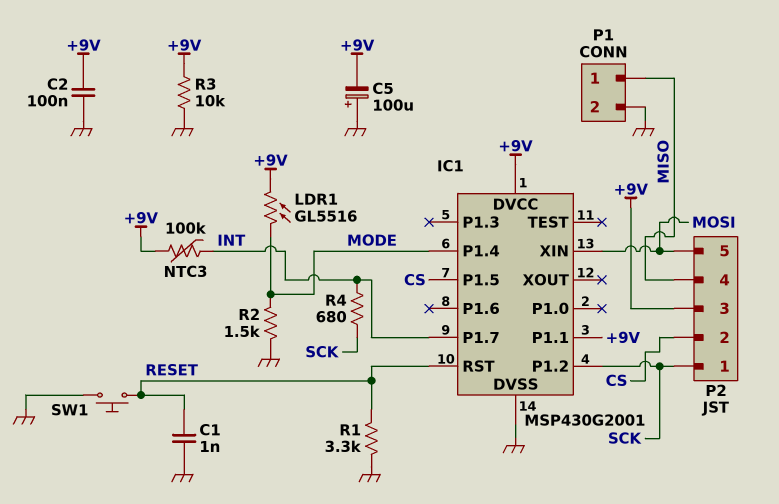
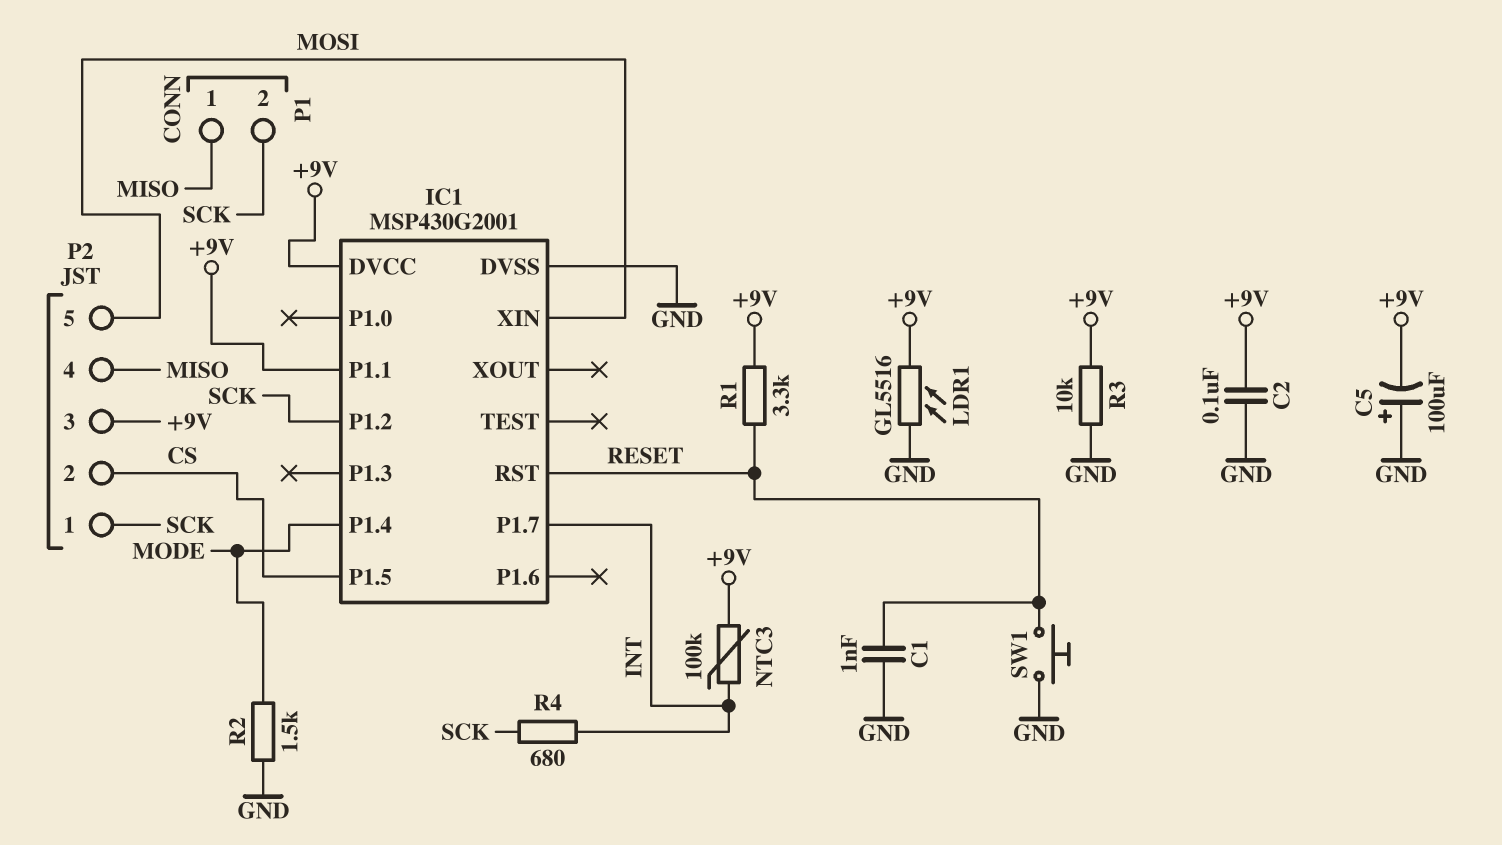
LDR1: GL5516 (+9V, MODE) -> GL5516 (+9V, GND)
P1 pin 2: GND -> SCK
R1: 3.3k (GND, RESET) -> 3.3k (+9V, RESET)

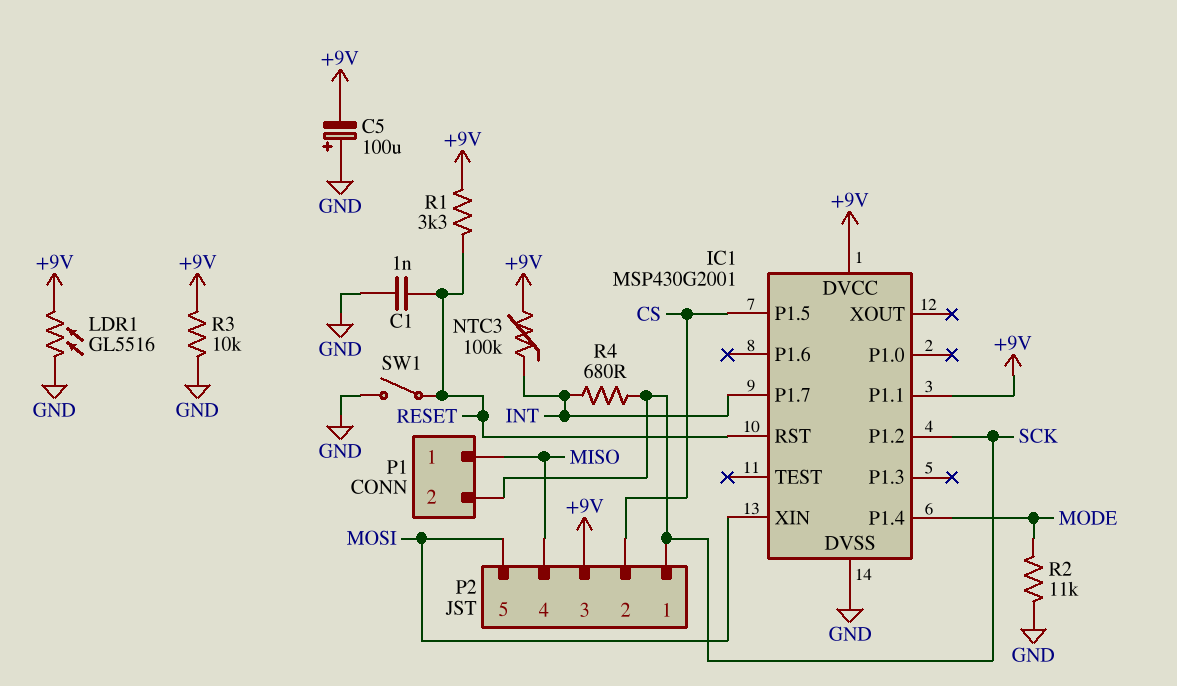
C2: 100nF (+9V, GND) -> none
R2: 1.5k (GND, MODE) -> 11k (GND, MODE)
SW1: button (GND, RESET) -> switch (GND, RESET)

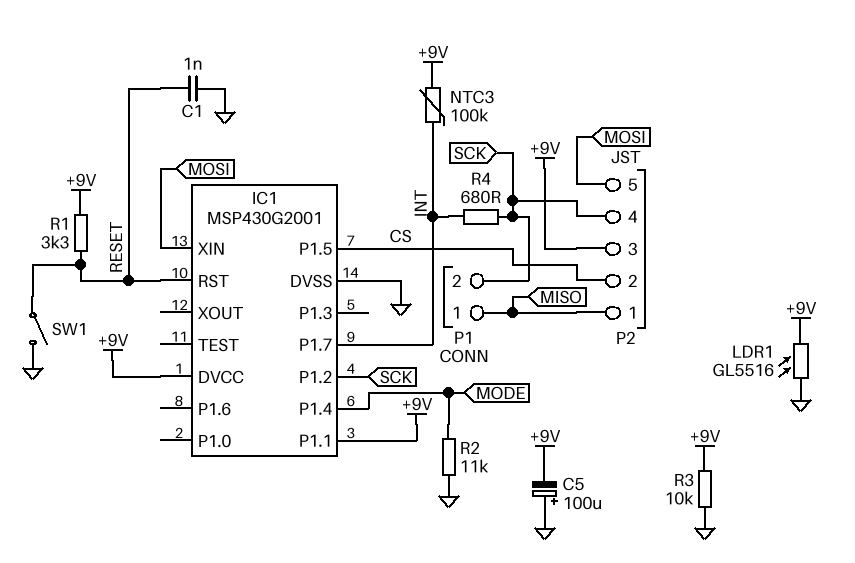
P2 pin 1: SCK -> MISO
P2 pin 4: MISO -> SCK

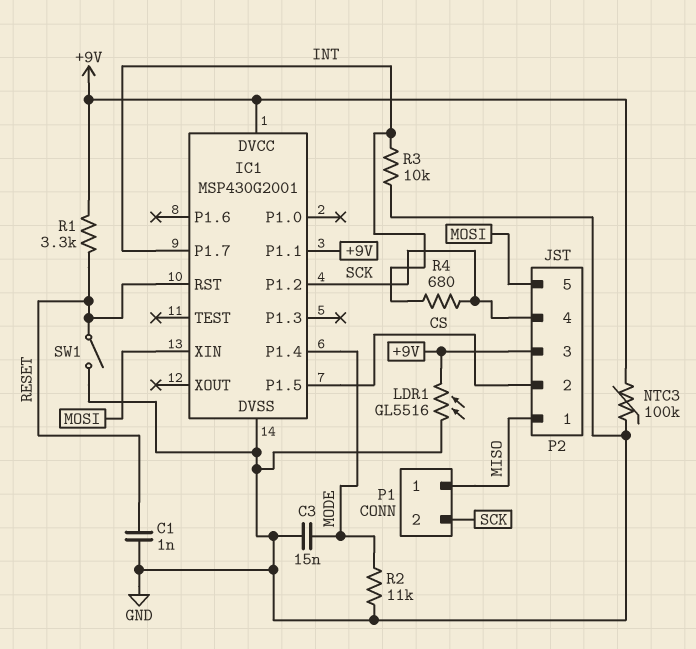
C3: none -> 15nF (GND, MODE)
C5: 100uF (plus GND, minus +9V) -> none
NTC3: 100k (+9V, INT) -> 100k (+9V, GND)
R3: 10k (+9V, GND) -> 10k (GND, INT)

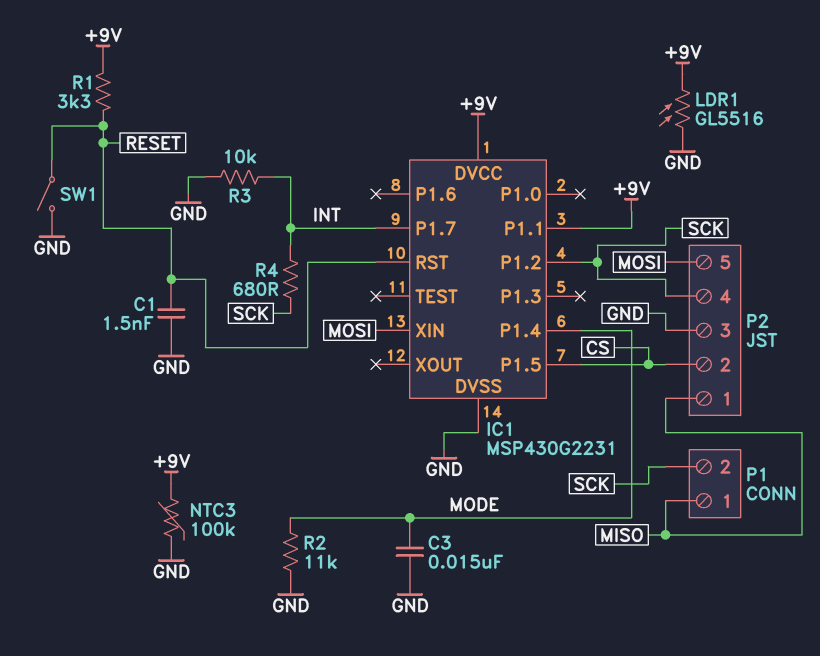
C1: 1nF (GND, RESET) -> 1.5nF (GND, RESET)
IC1: MSP430G2001 -> MSP430G2231
P2 pin 3: +9V -> GND

